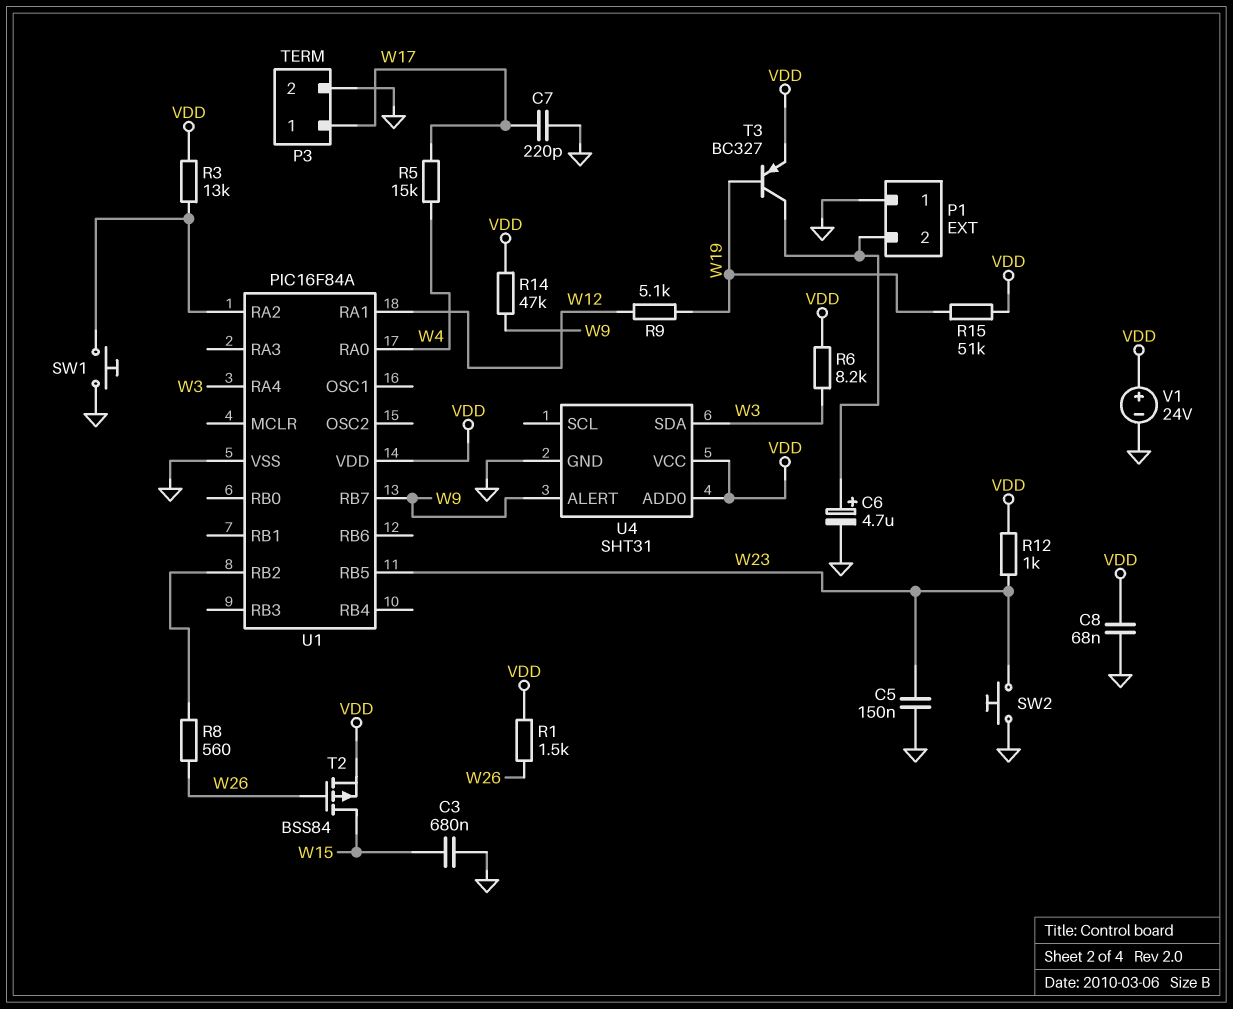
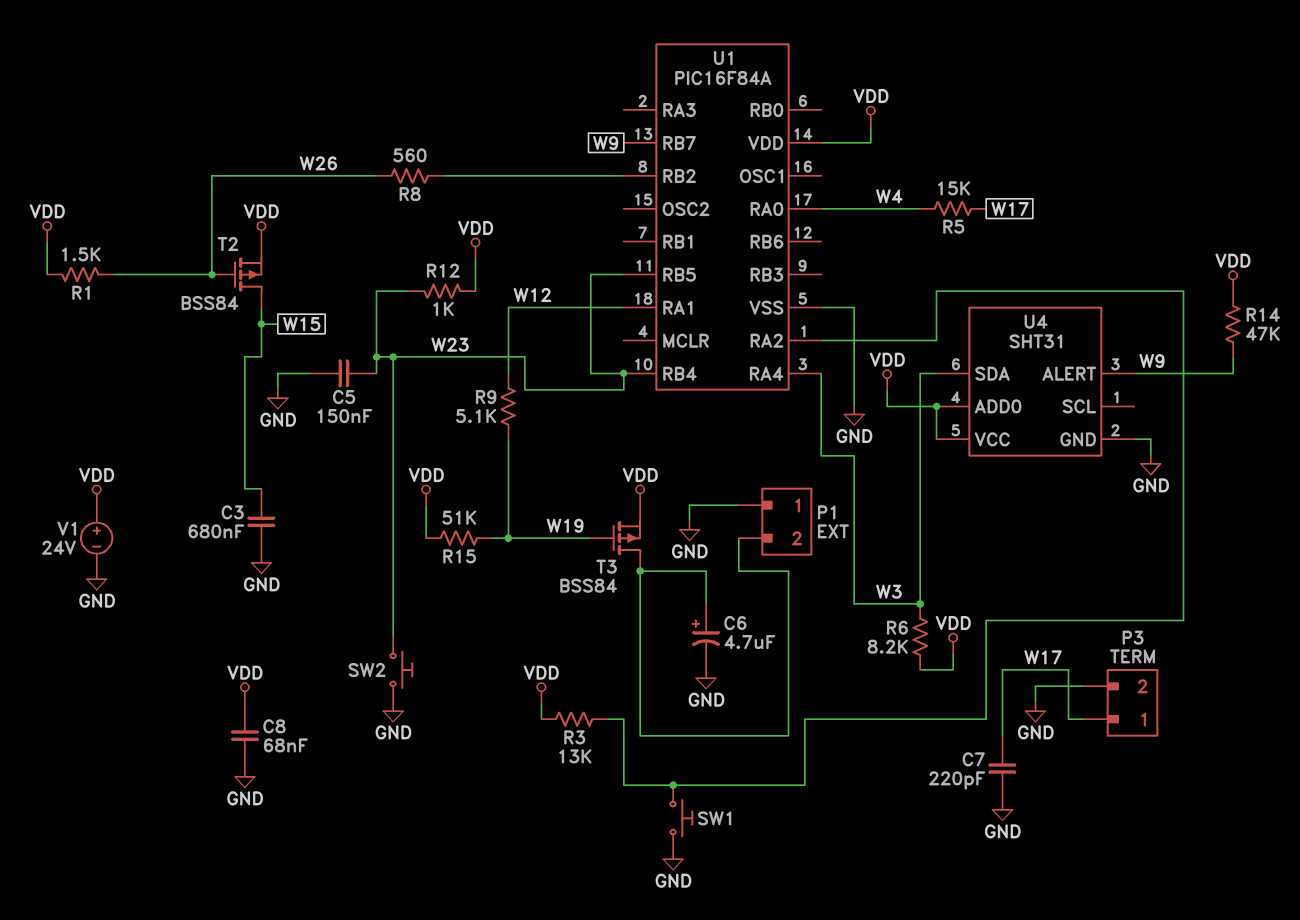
T3: PNP BC327 (B W19, C P1/2, E VDD) -> PMOS BSS84 (G W19, D P1/2, S VDD)
U1 pin RB4: none -> W23

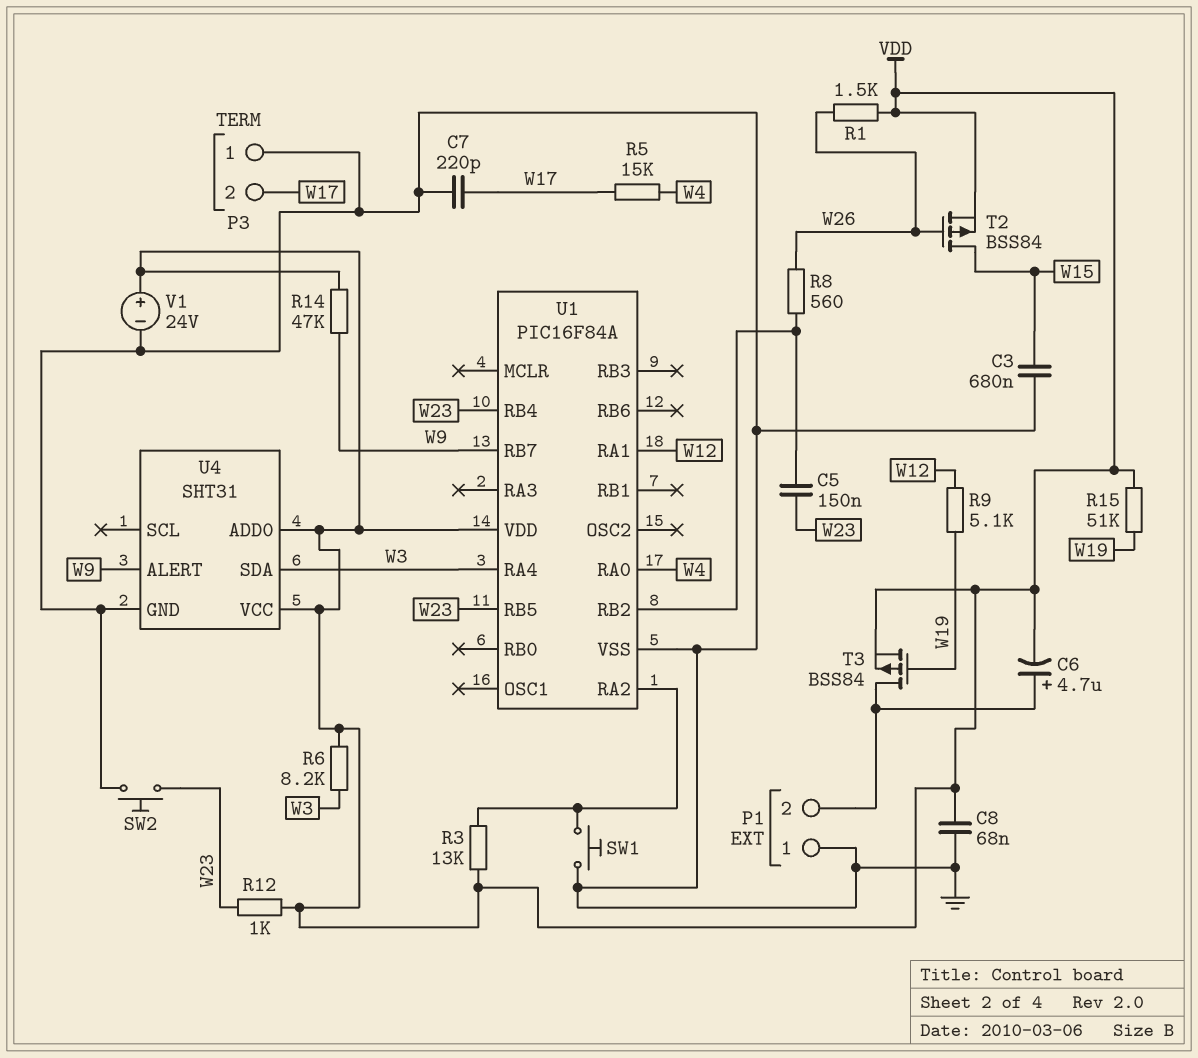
C5: 150nF (GND, W23) -> 150nF (U1/RB2, W23)
C6: 4.7uF (plus P1/2, minus GND) -> 4.7uF (plus P1/2, minus VDD)
P3 pin 1: W17 -> GND
P3 pin 2: GND -> W17

